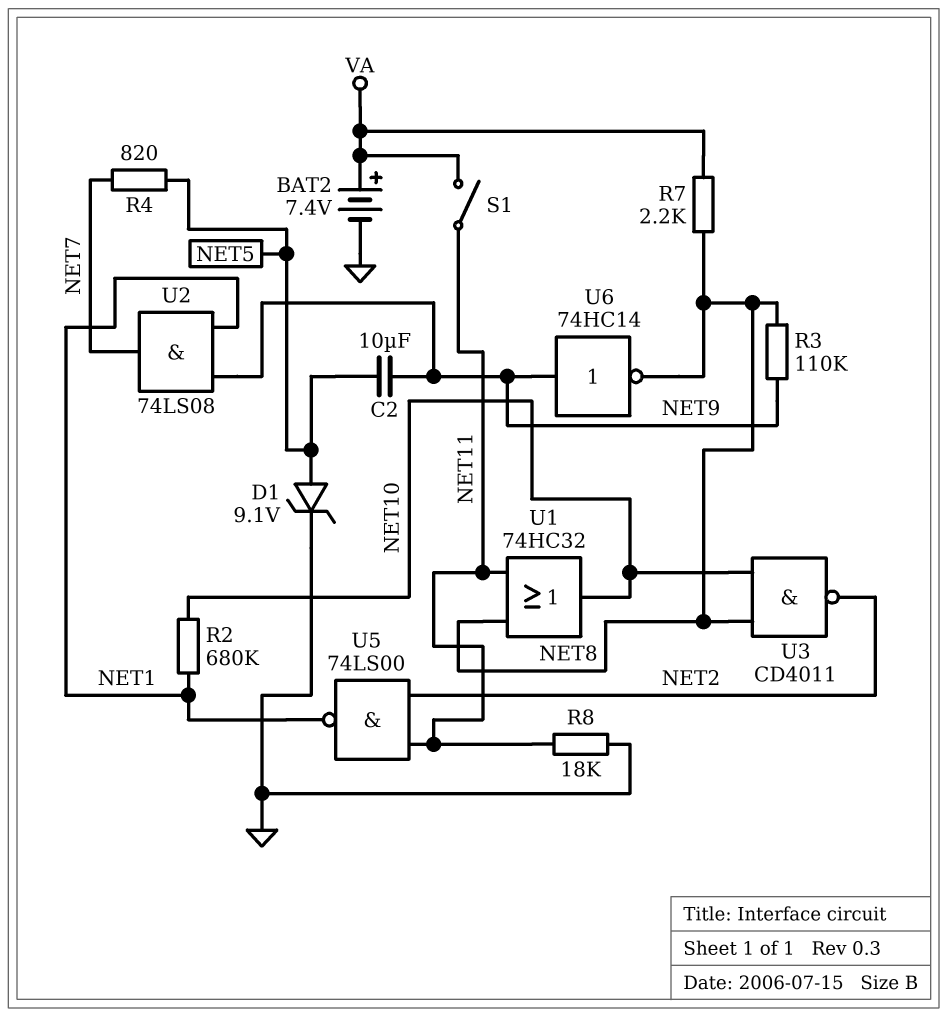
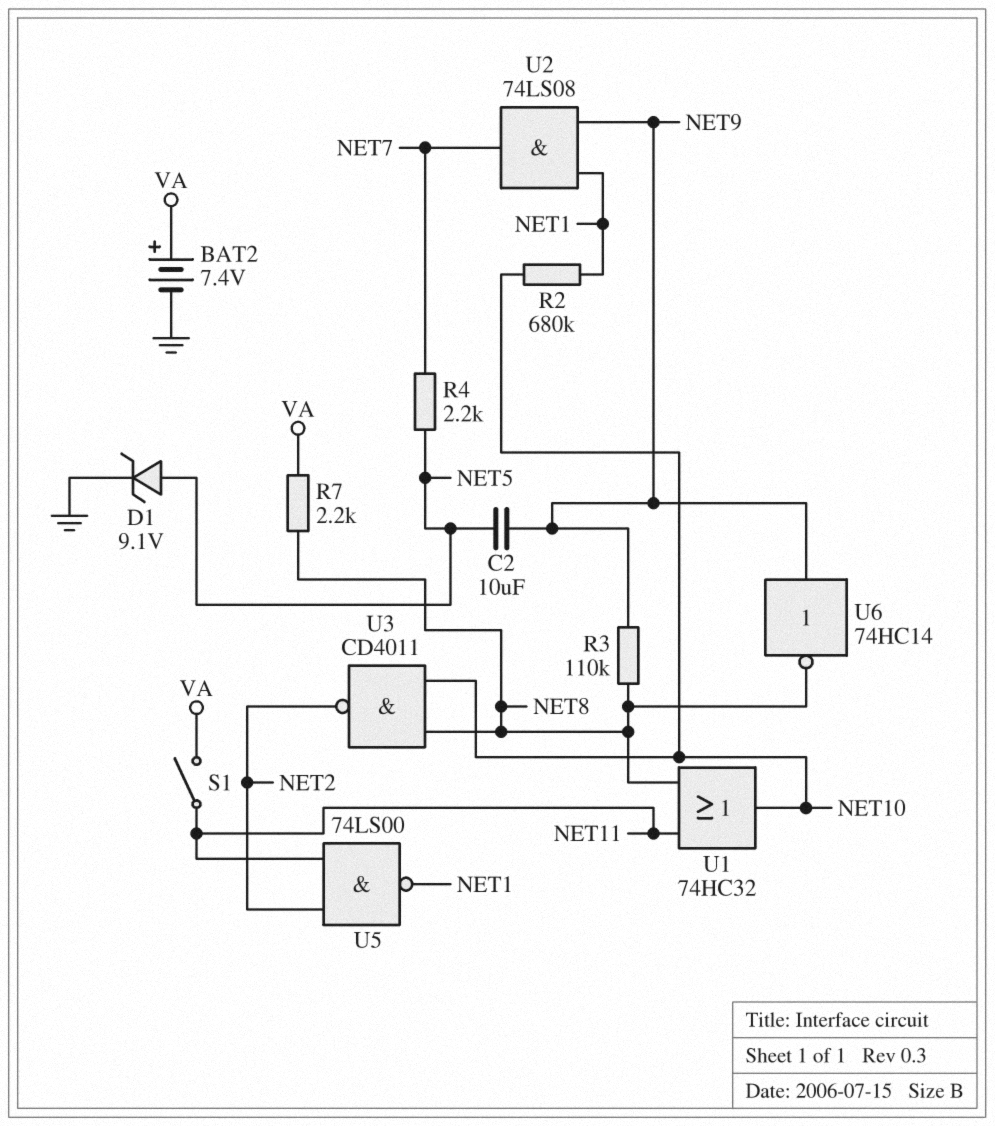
R4: 820 (NET5, NET7) -> 2.2k (NET5, NET7)
R8: 18k (GND, NET11) -> none

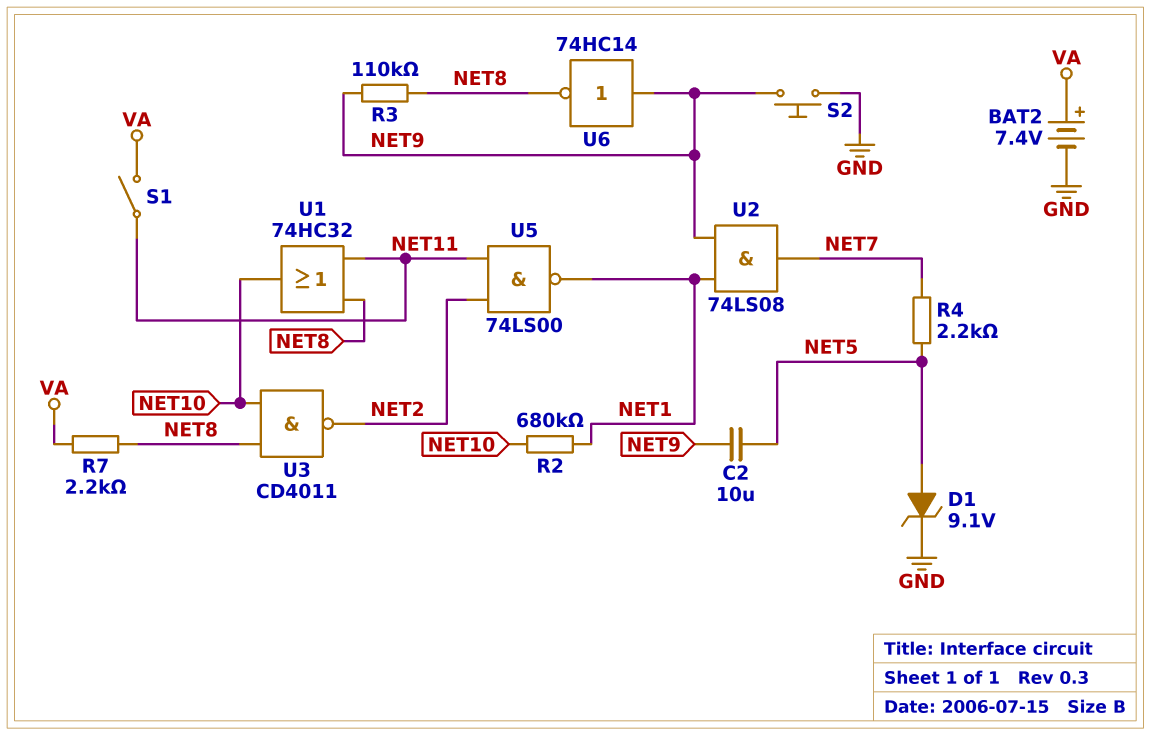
S2: none -> button (GND, NET9)

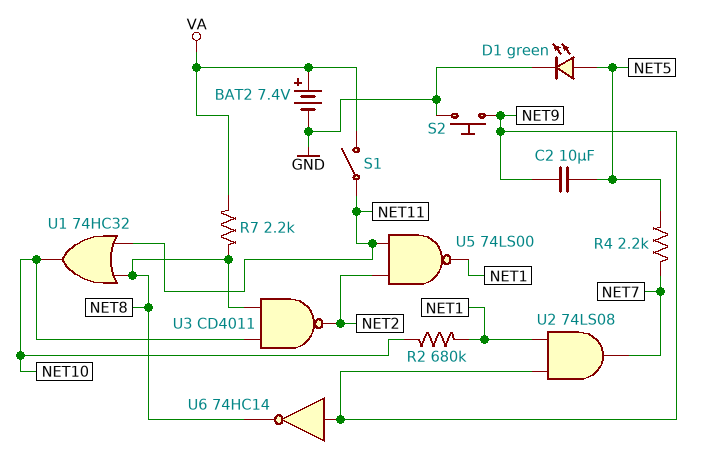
D1: zener 9.1V (A NET5, K GND) -> LED green (A NET5, K GND)
R3: 110k (NET8, NET9) -> none

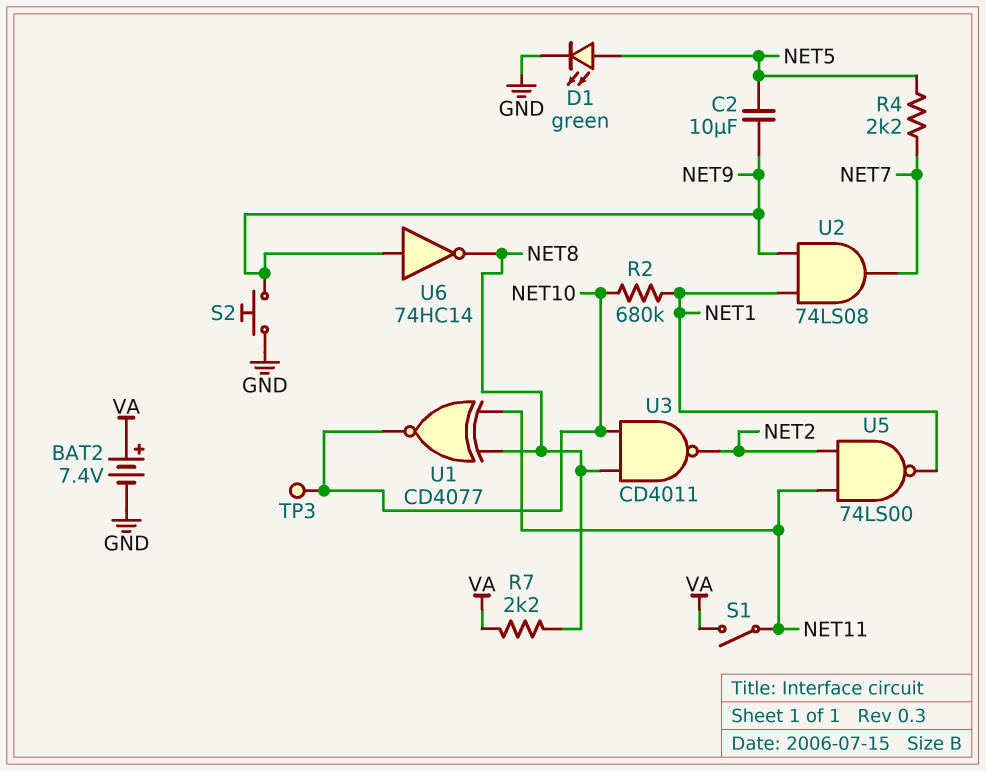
TP3: none -> test point (NET10)
U1: OR 74HC32 (in NET8, in NET11, out NET10) -> XNOR CD4077 (in NET8, in NET11, out NET10)

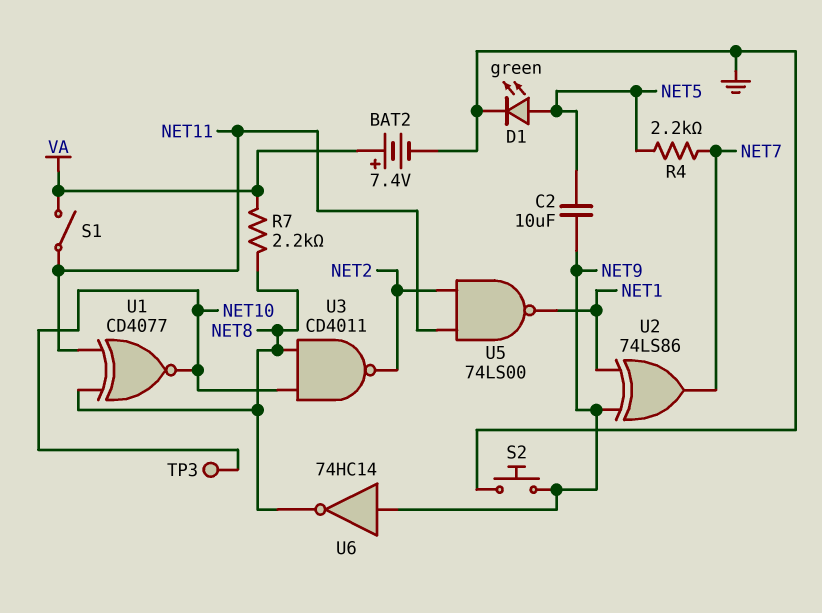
R2: 680k (NET1, NET10) -> none
U2: AND 74LS08 (in NET1, in NET9, out NET7) -> XOR 74LS86 (in NET1, in NET9, out NET7)

